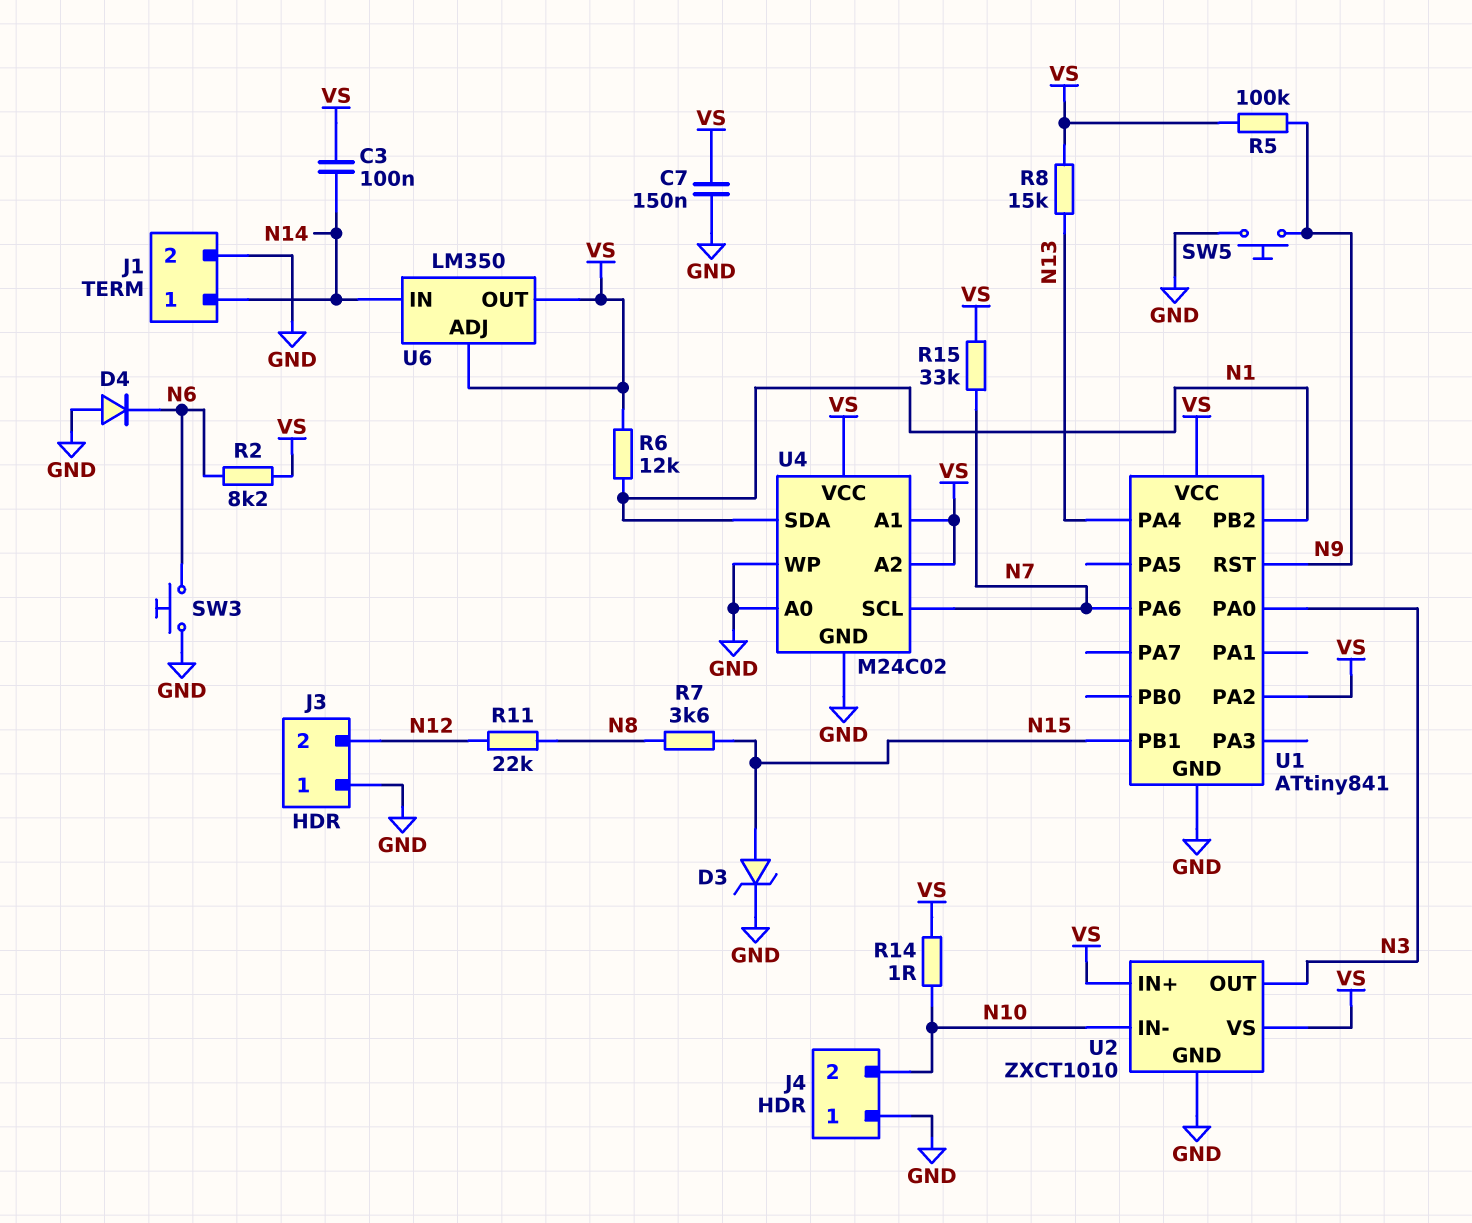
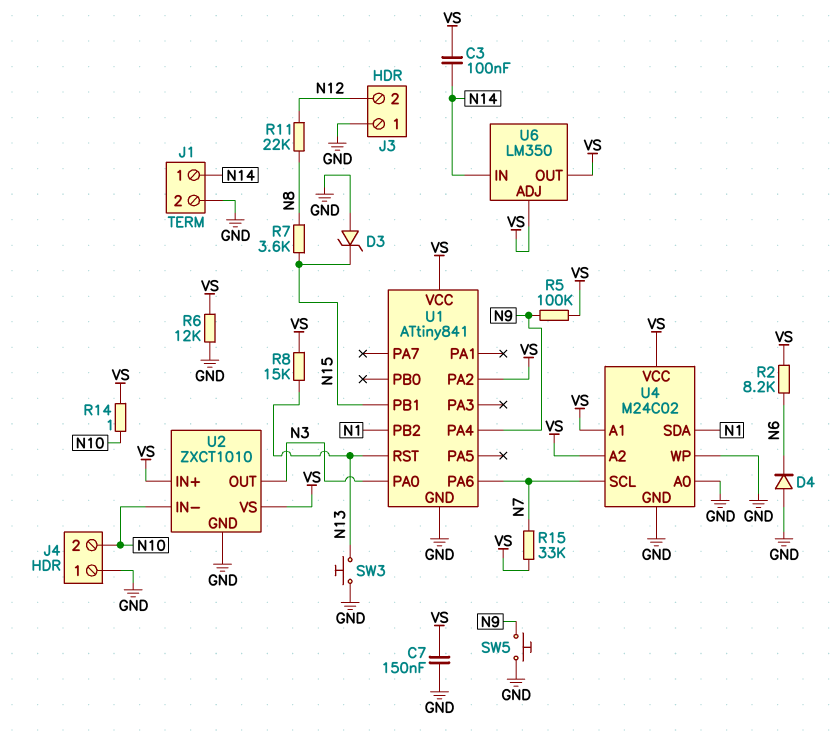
D3: zener (A N15, K GND) -> zener (A GND, K N15)
R6: 12k (N1, VS) -> 12k (GND, VS)
SW3: button (GND, N6) -> button (GND, N13)
U1 pin PA4: N13 -> N9
U1 pin RST: N9 -> N13

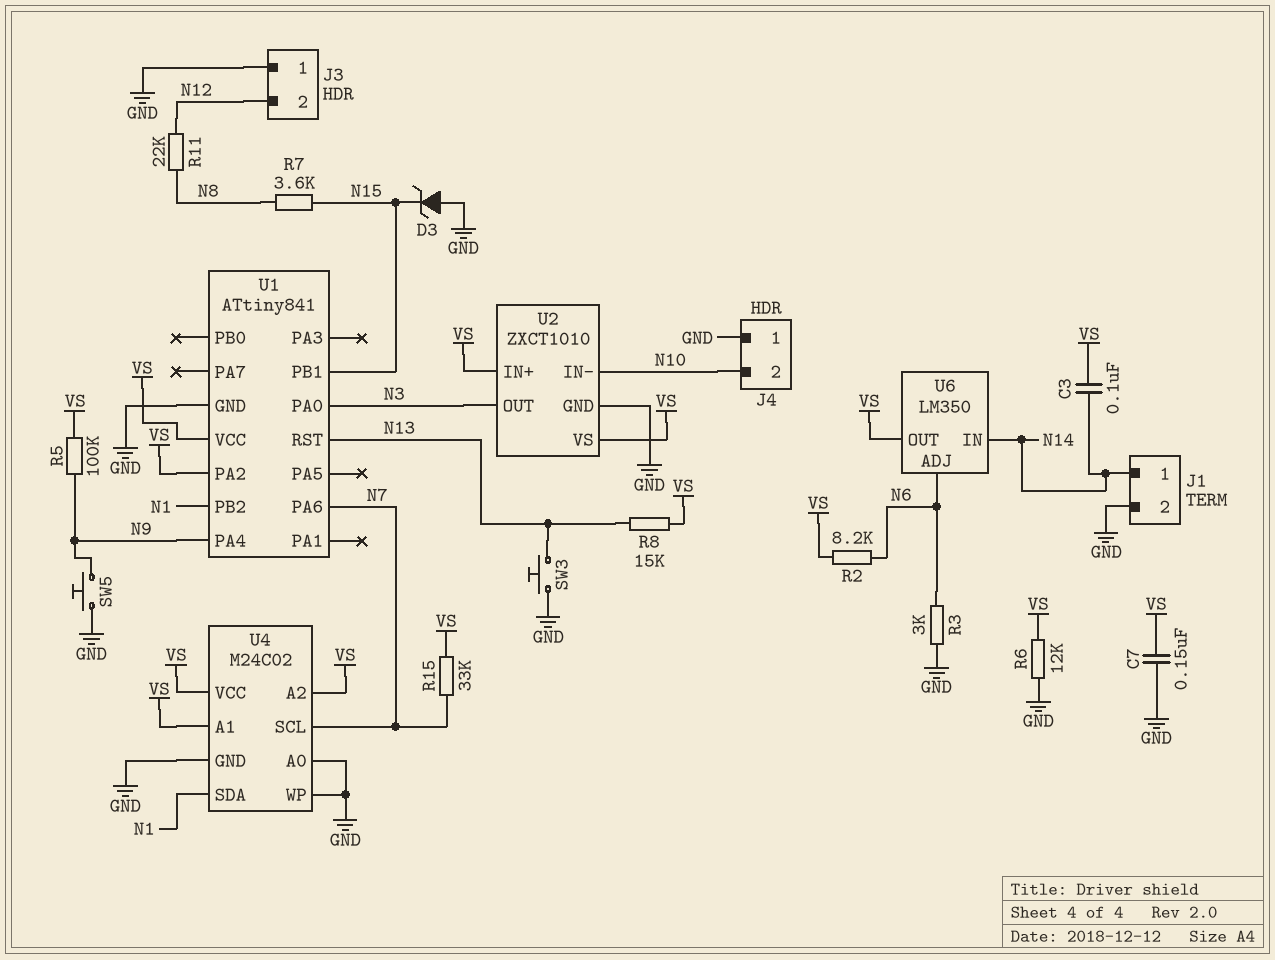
D4: diode (A GND, K N6) -> none
R3: none -> 3k (GND, N6)
R14: 1 (N10, VS) -> none
U6 pin ADJ: VS -> N6

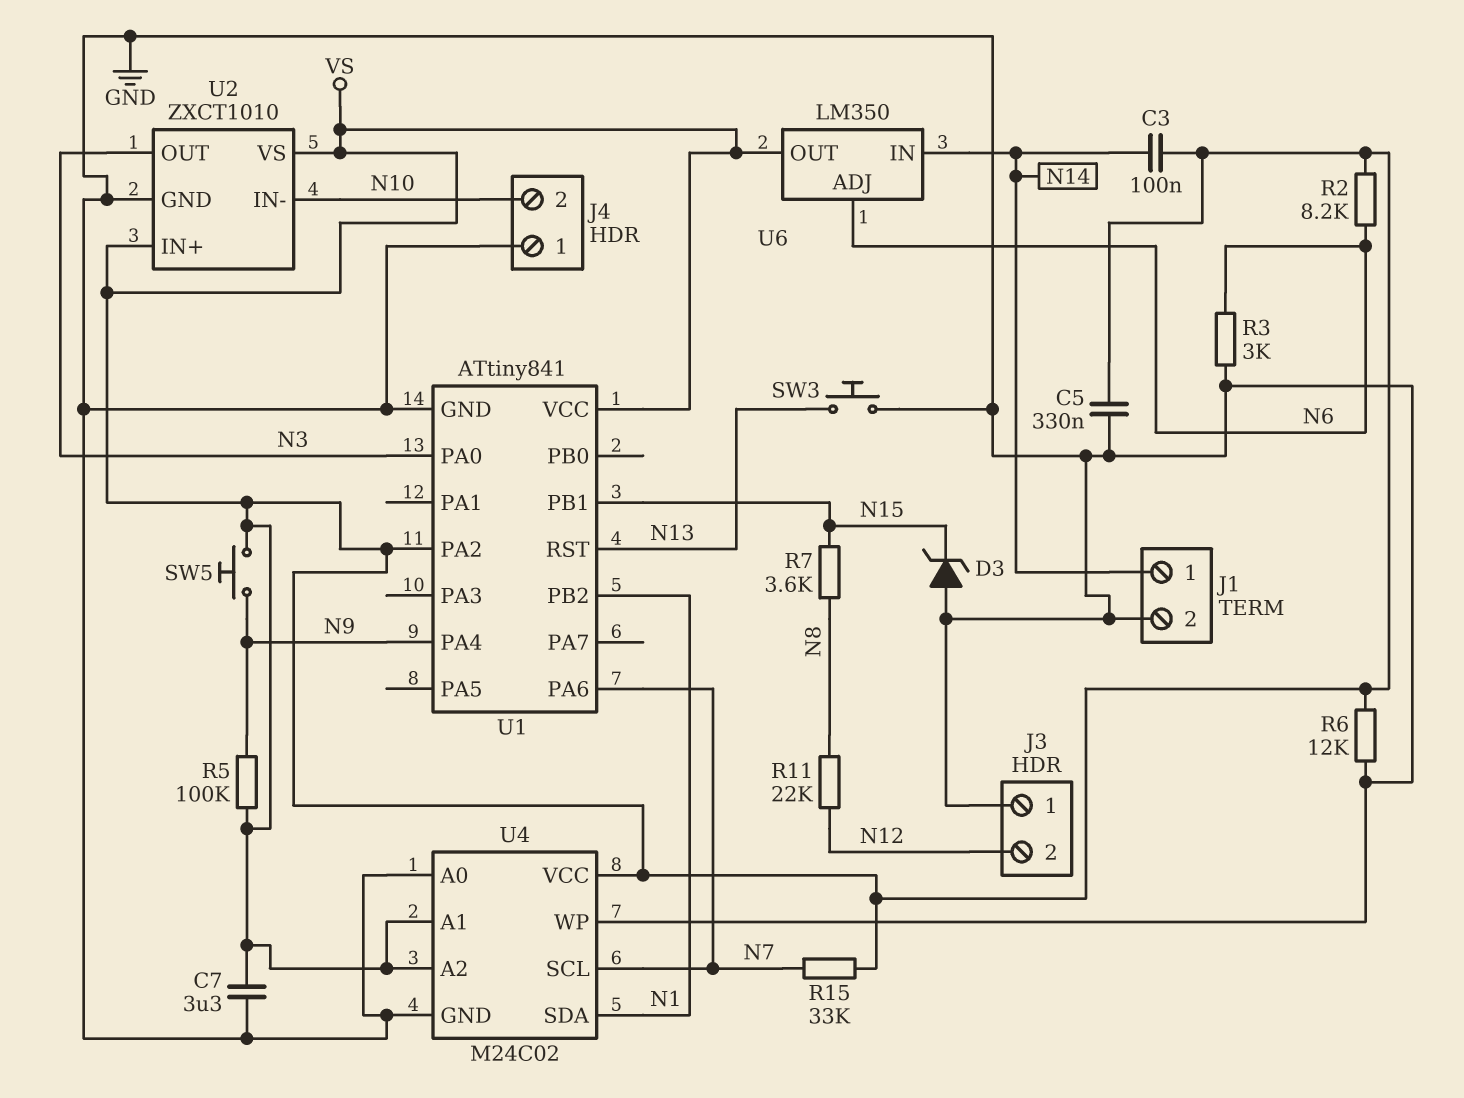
C5: none -> 330nF (GND, VS)
C7: 150nF (GND, VS) -> 3.3uF (GND, VS)
R8: 15k (N13, VS) -> none
SW5: button (GND, N9) -> button (N9, VS)

